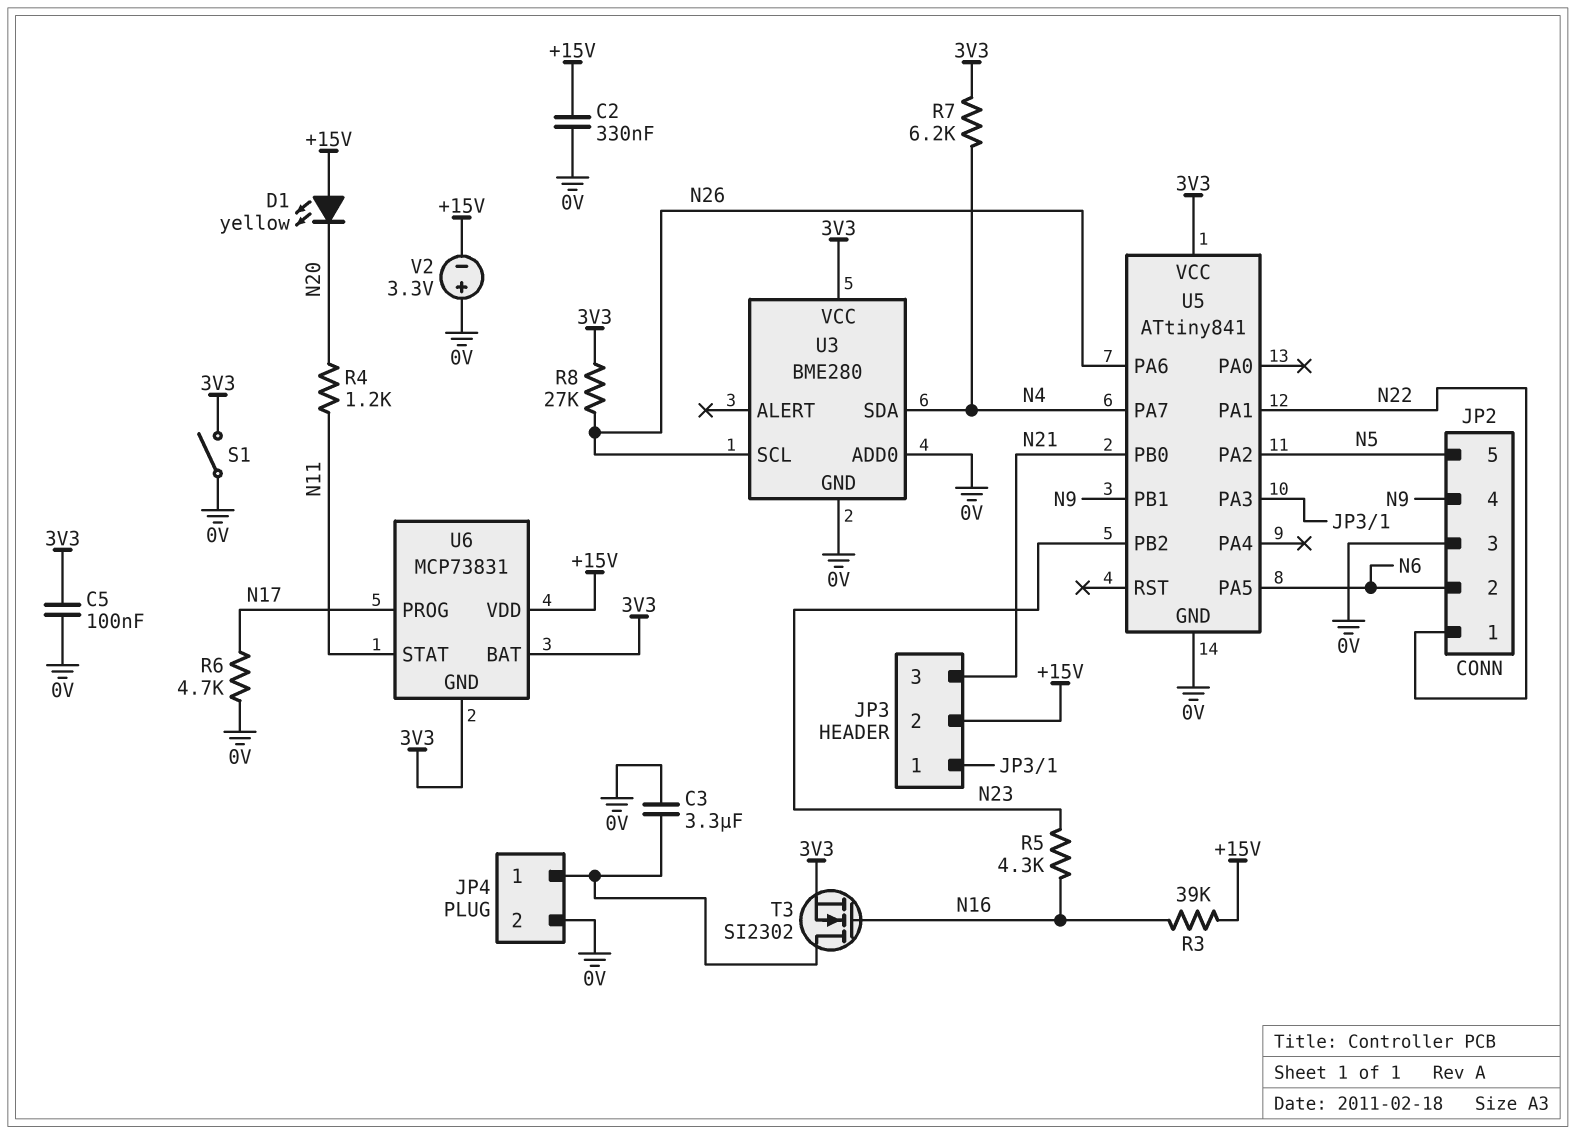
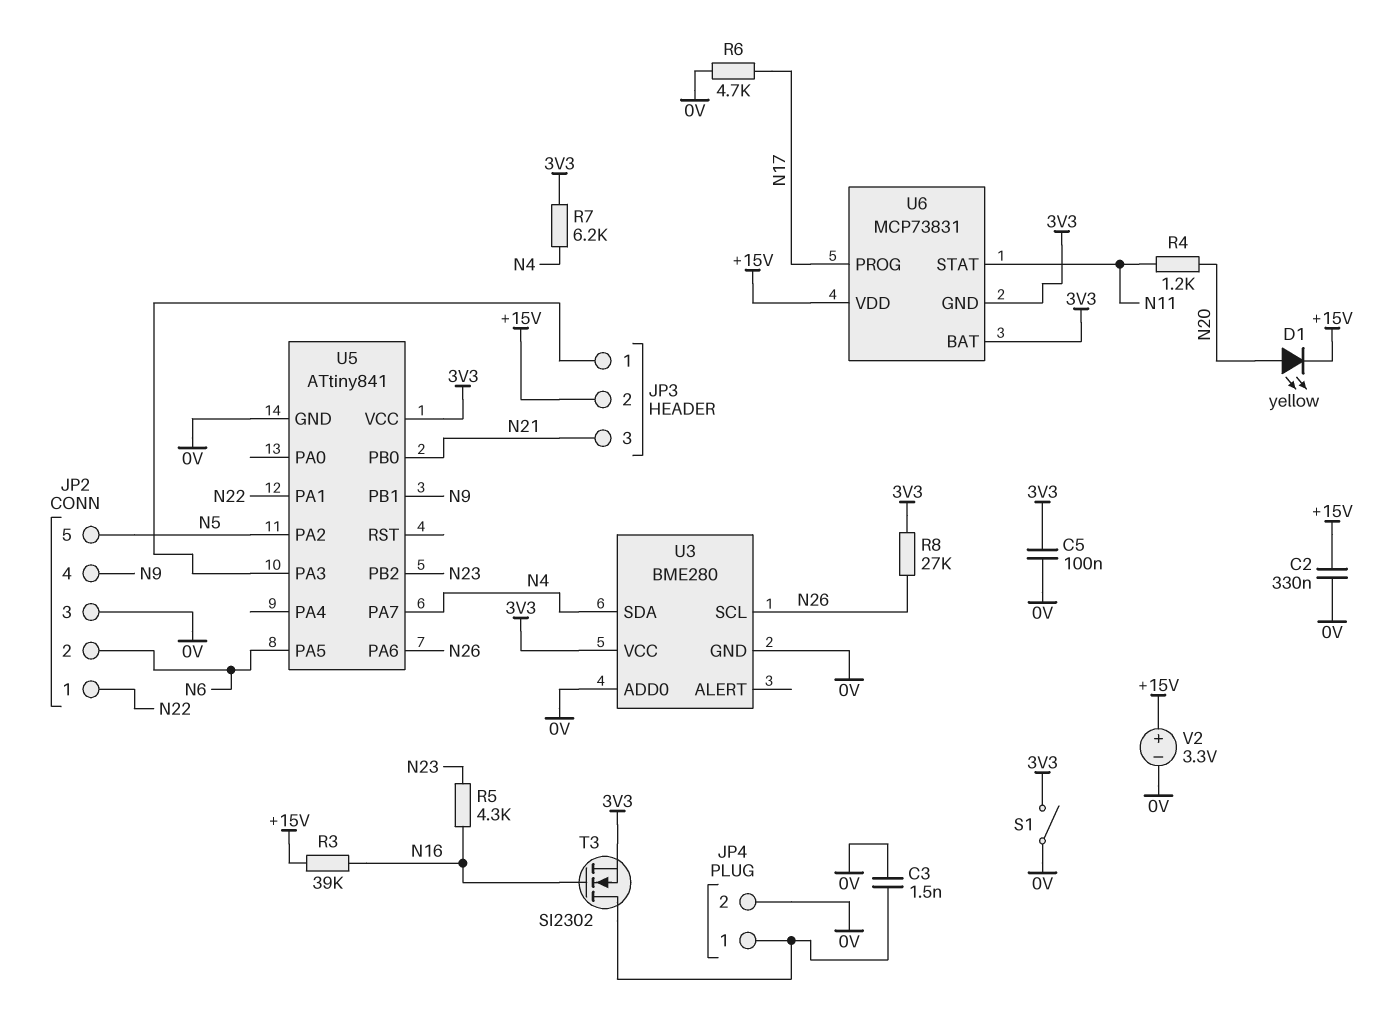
C3: 3.3uF (0V, JP4/1) -> 1.5nF (0V, JP4/1)
D1: LED yellow (A +15V, K N20) -> LED yellow (A N20, K +15V)
V2: 3.3V (plus 0V, minus +15V) -> 3.3V (plus +15V, minus 0V)

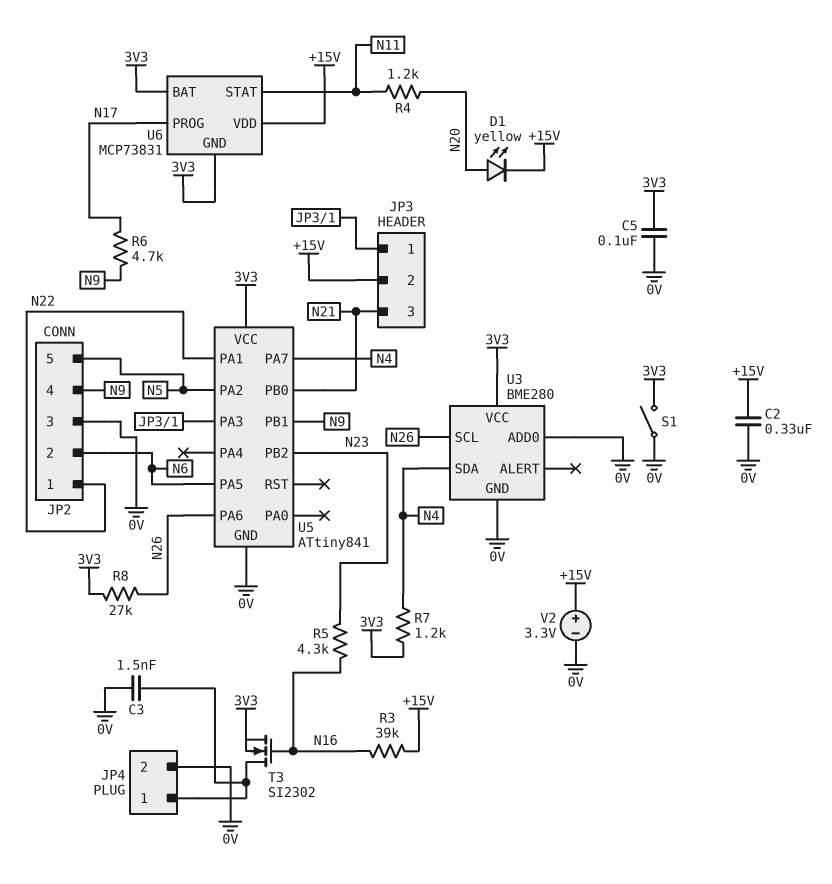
R6: 4.7k (0V, N17) -> 4.7k (N9, N17)
R7: 6.2k (3V3, N4) -> 1.2k (3V3, N4)

